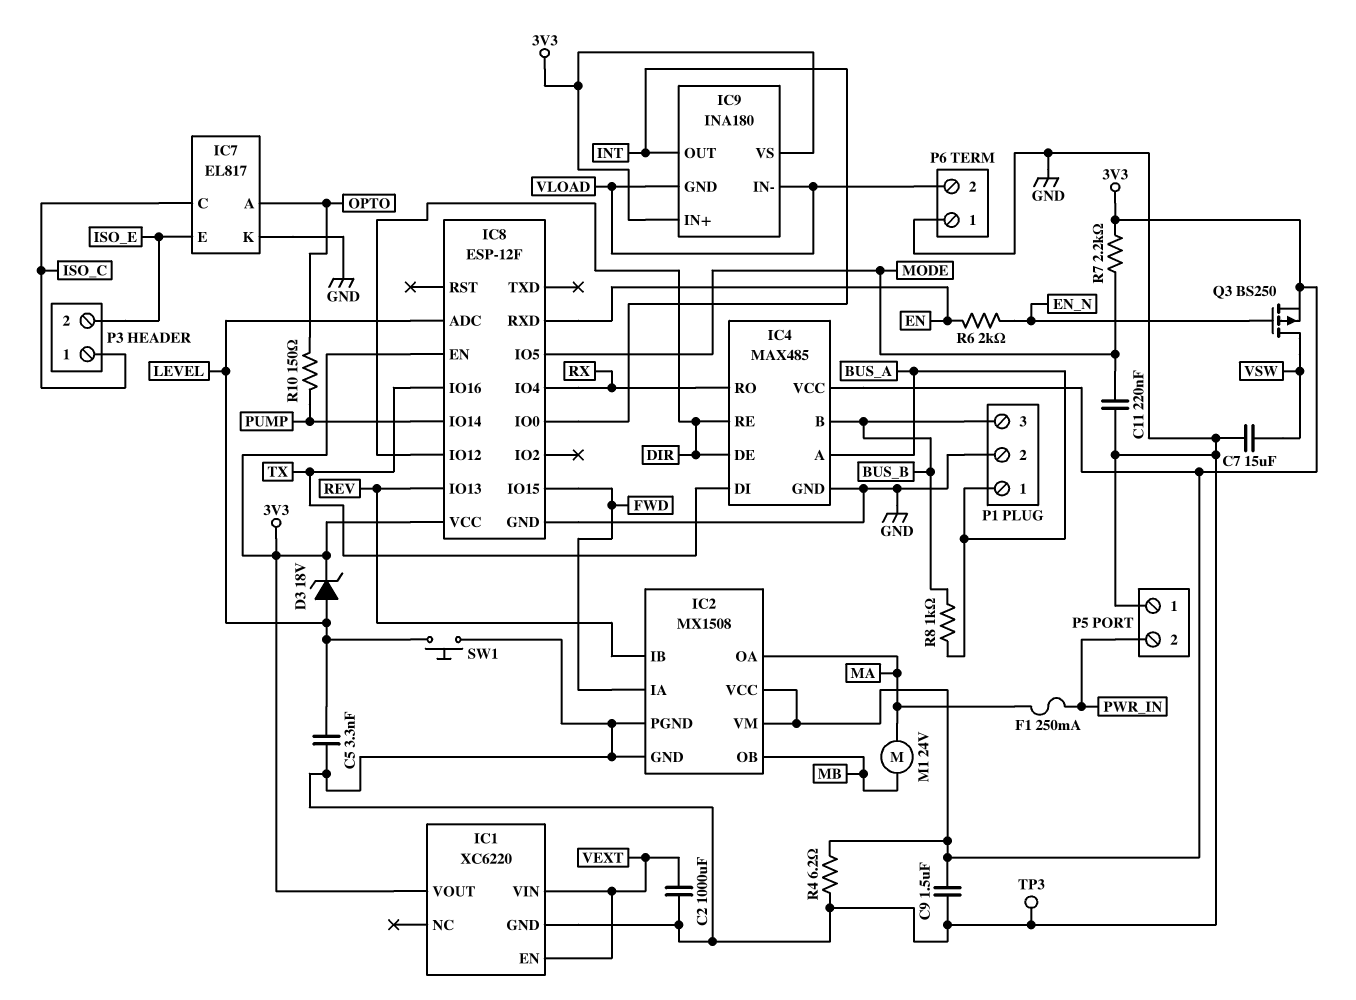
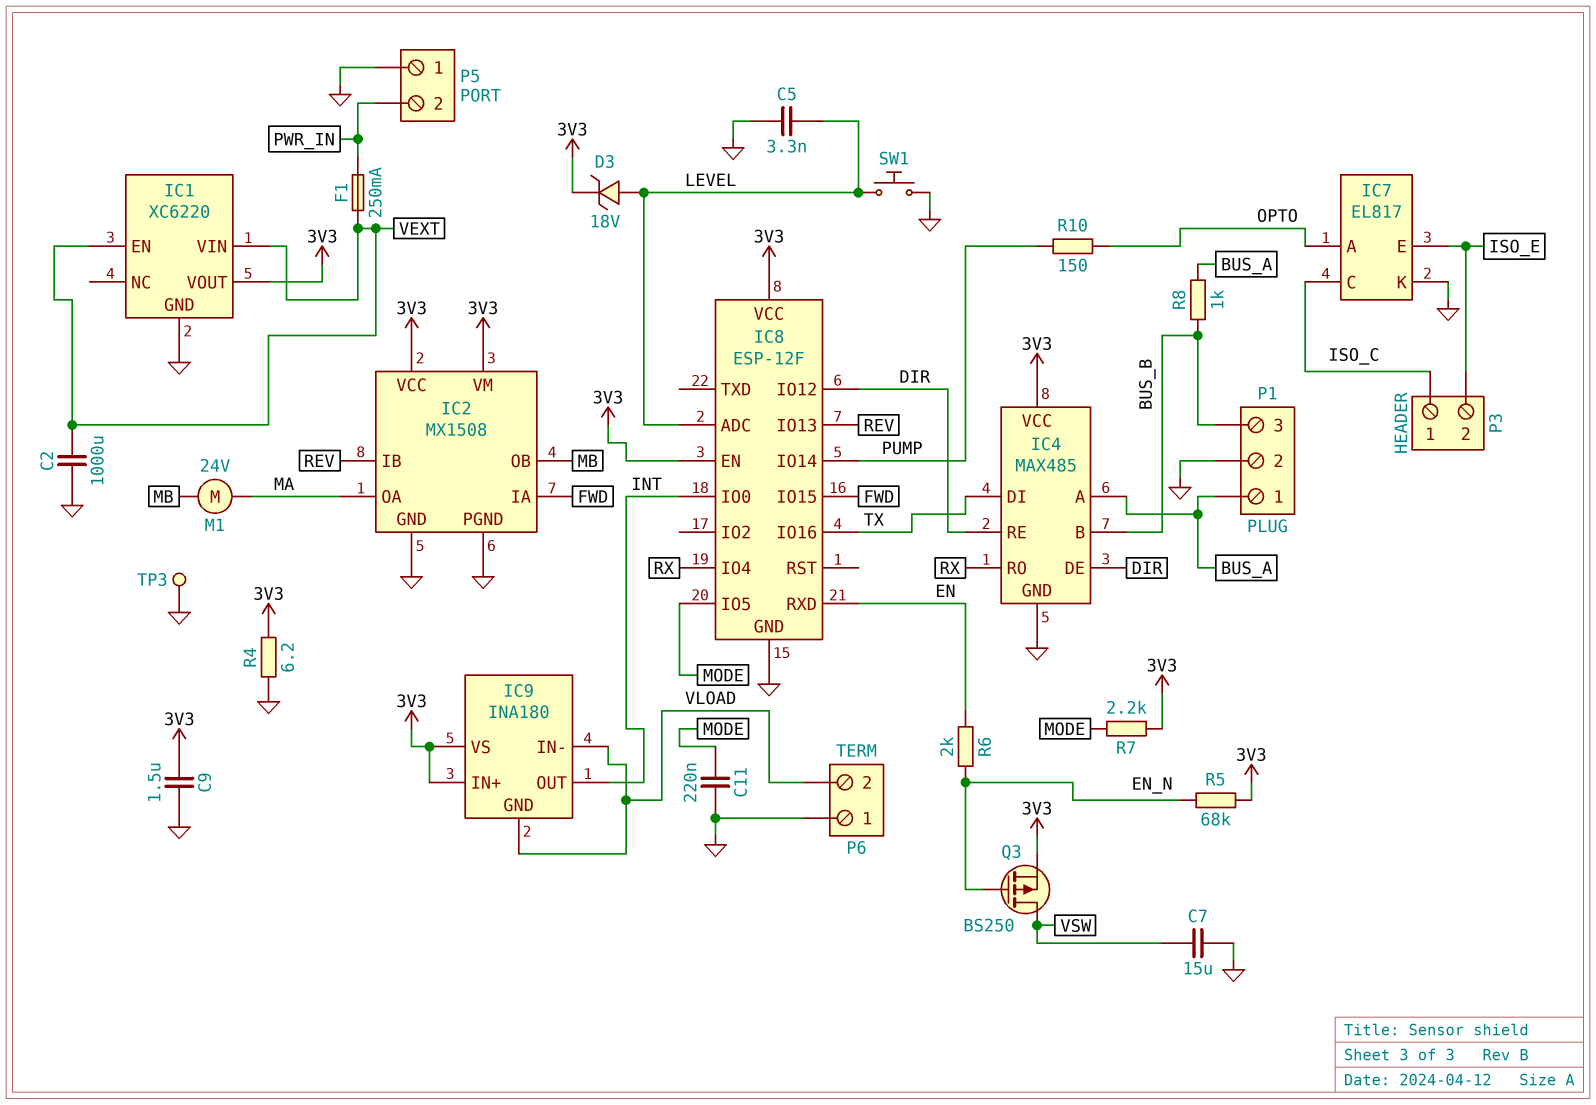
F1: 250mA (MA, PWR_IN) -> 250mA (PWR_IN, VEXT)
R5: none -> 68k (3V3, EN_N)

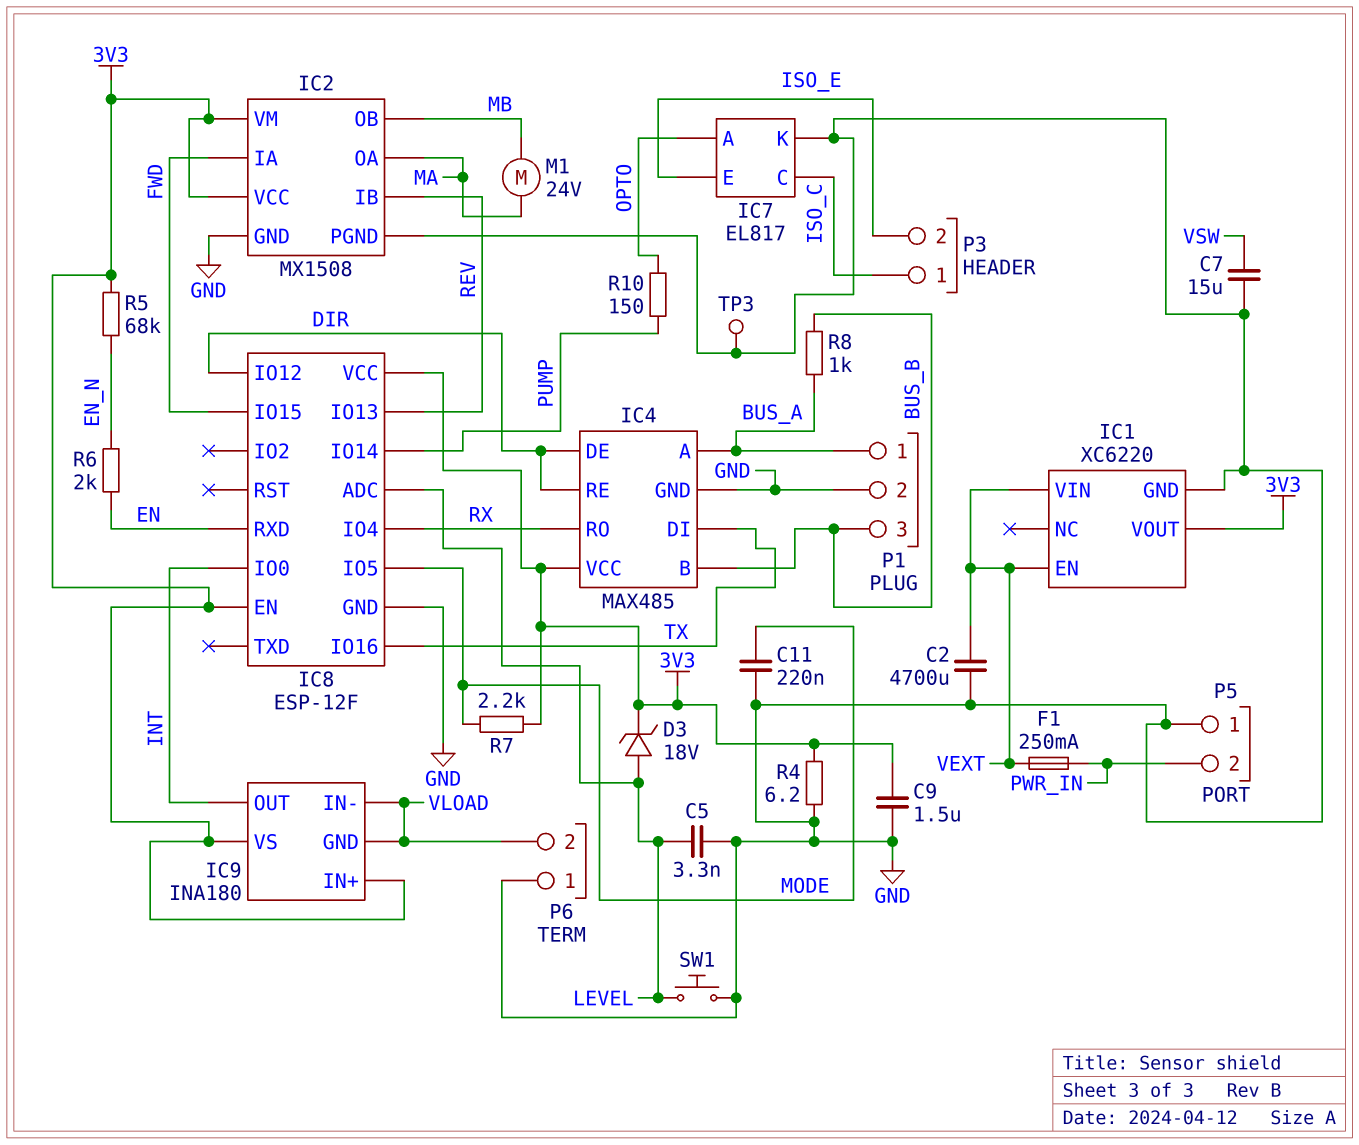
C2: 1000uF (GND, VEXT) -> 4700uF (GND, VEXT)
Q3: PMOS BS250 (G EN_N, D VSW, S 3V3) -> none

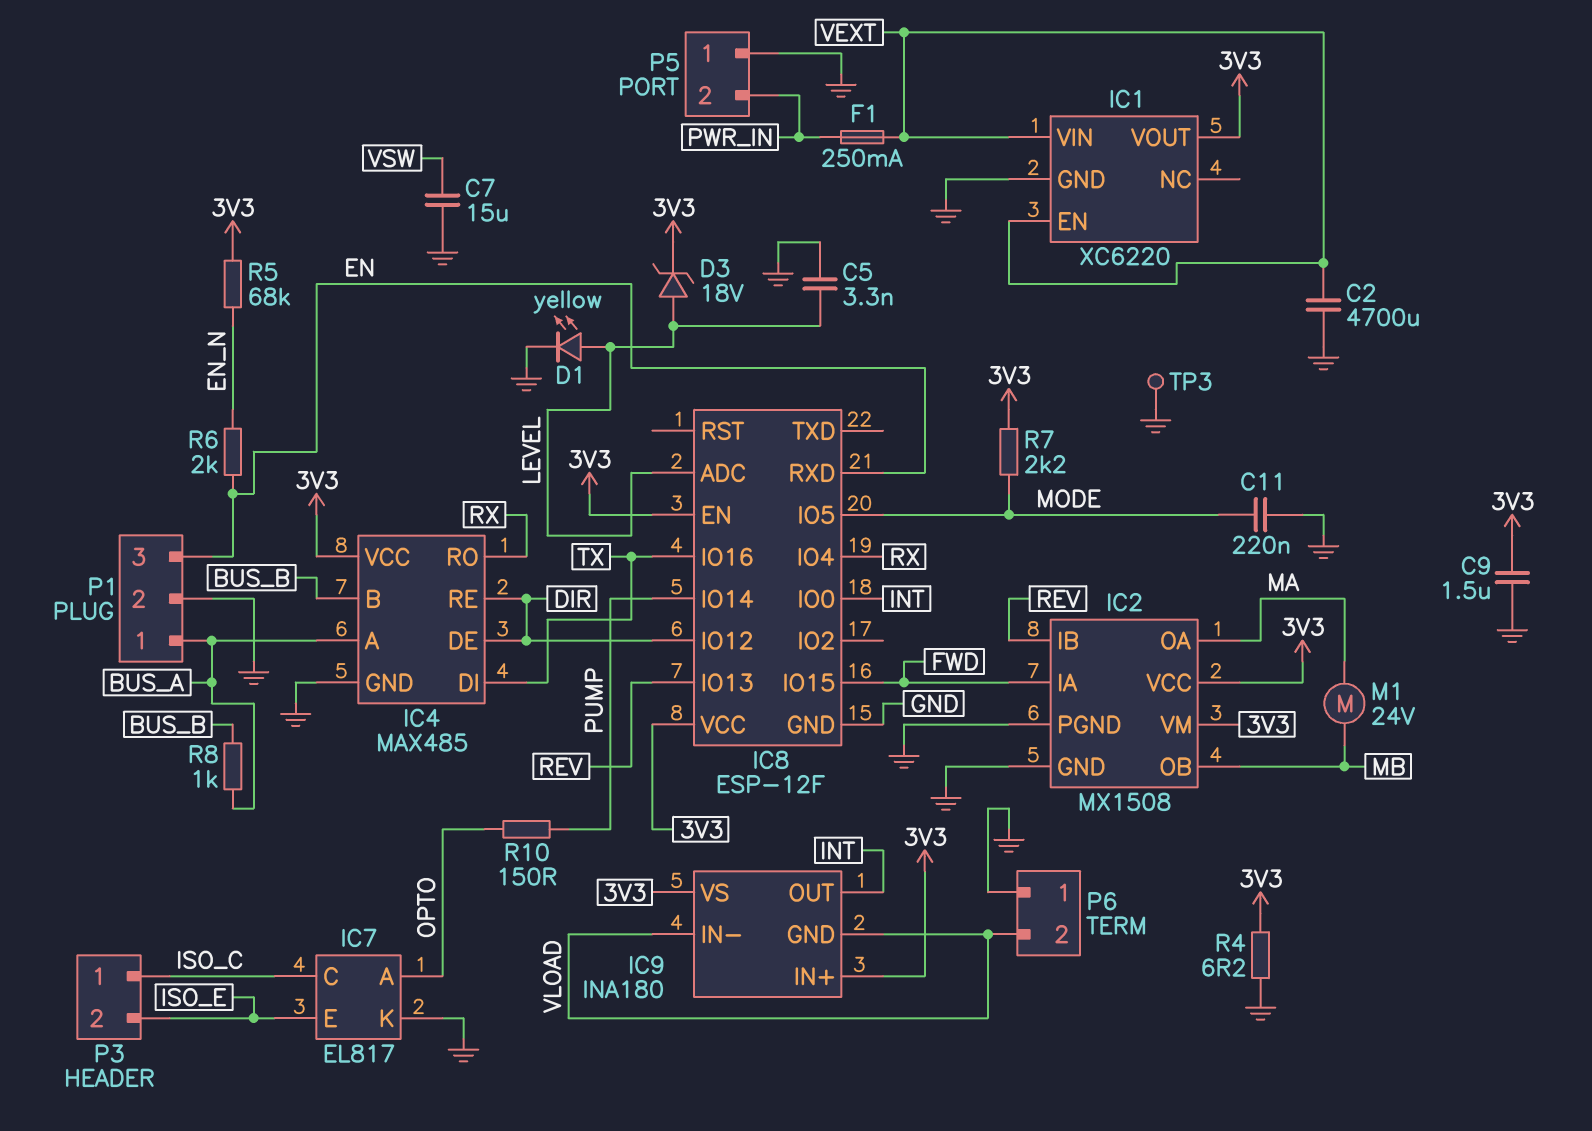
D1: none -> LED yellow (A LEVEL, K GND)
P1 pin 3: BUS_B -> EN
SW1: button (GND, LEVEL) -> none

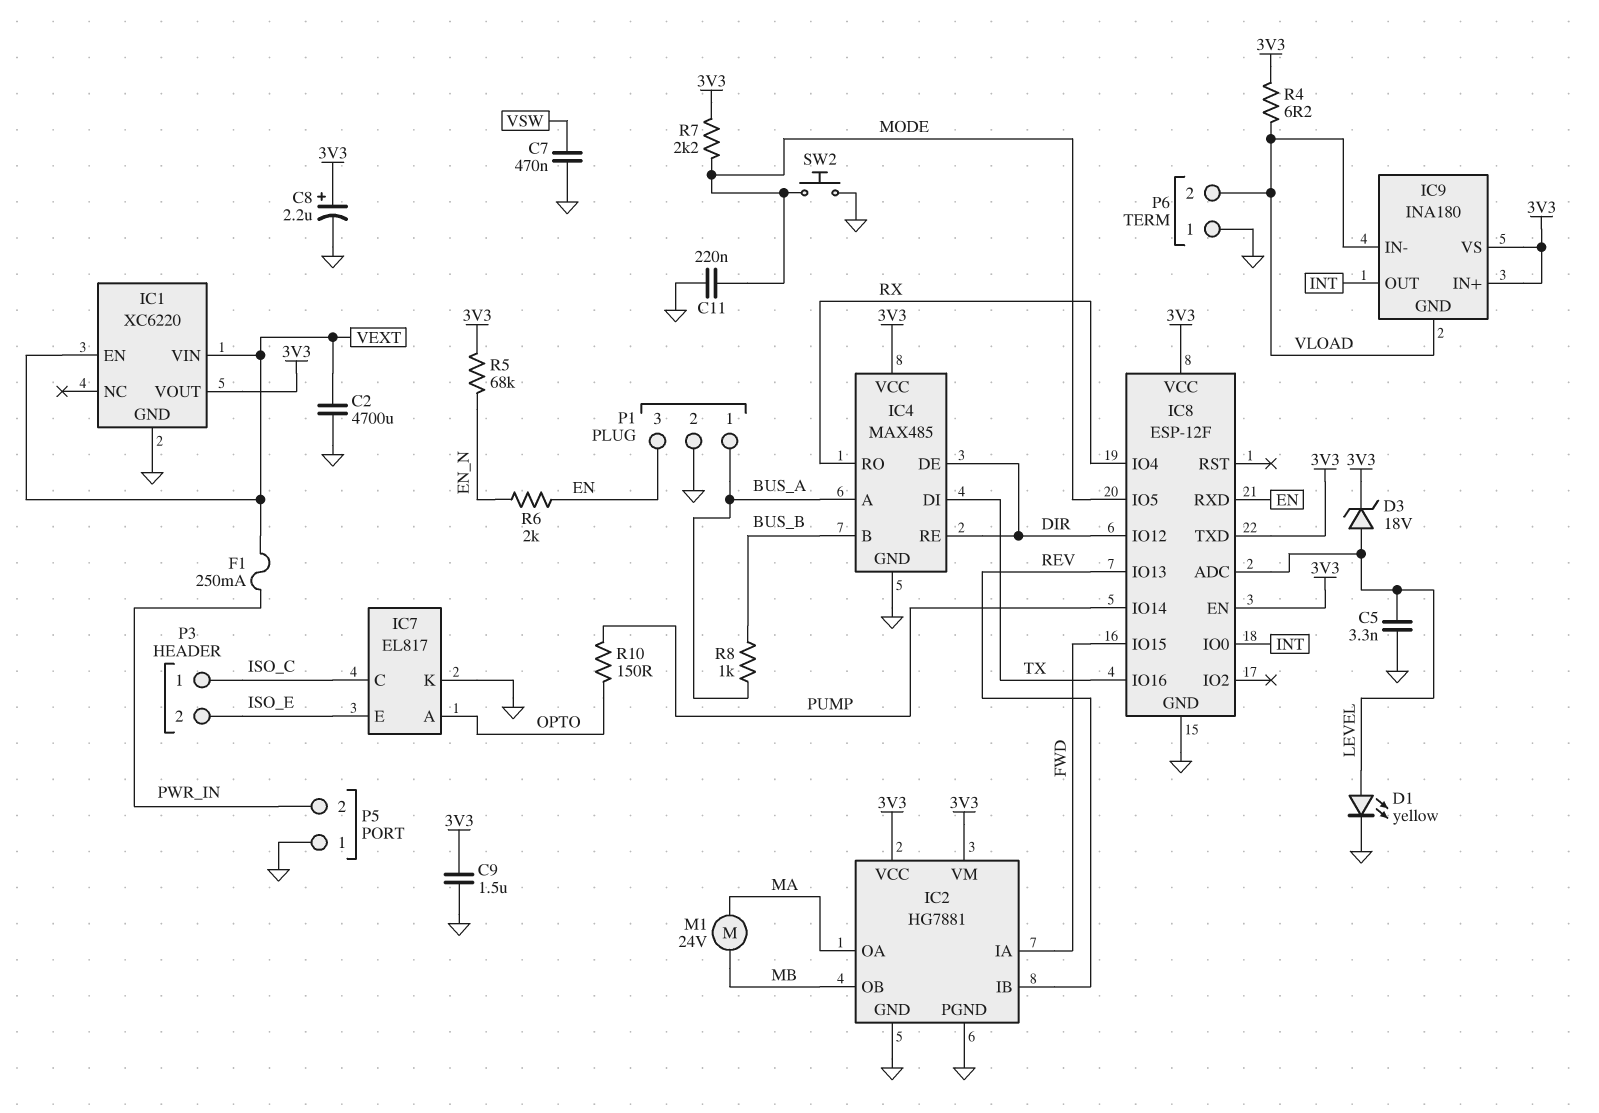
C7: 15uF (GND, VSW) -> 470nF (GND, VSW)
C8: none -> 2.2uF (plus 3V3, minus GND)
IC2: MX1508 -> HG7881
IC8 pin TXD: none -> 3V3
R4: 6.2 (3V3, GND) -> 6.2 (3V3, VLOAD)
SW2: none -> button (GND, MODE)
TP3: test point (GND) -> none

